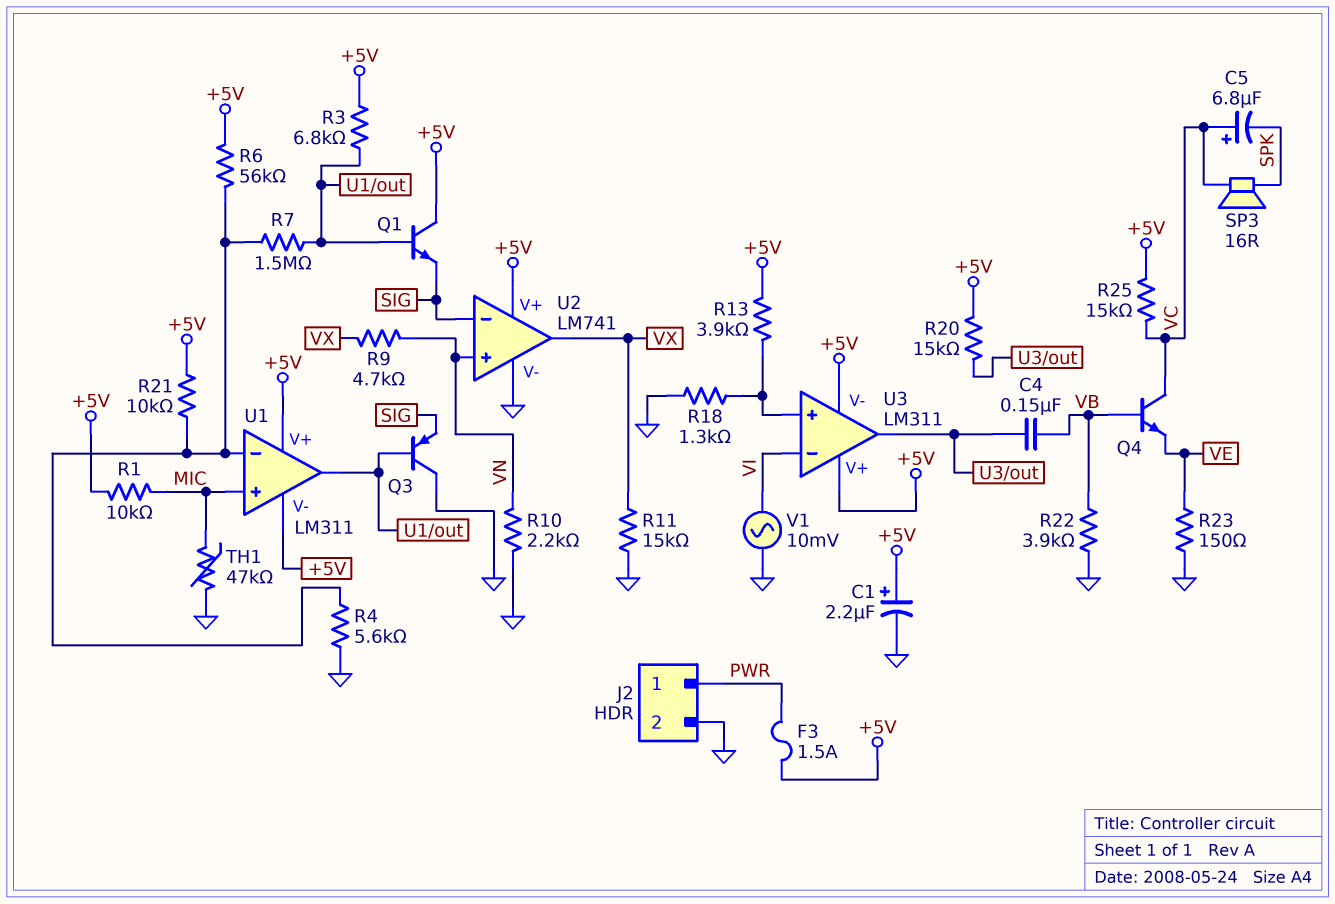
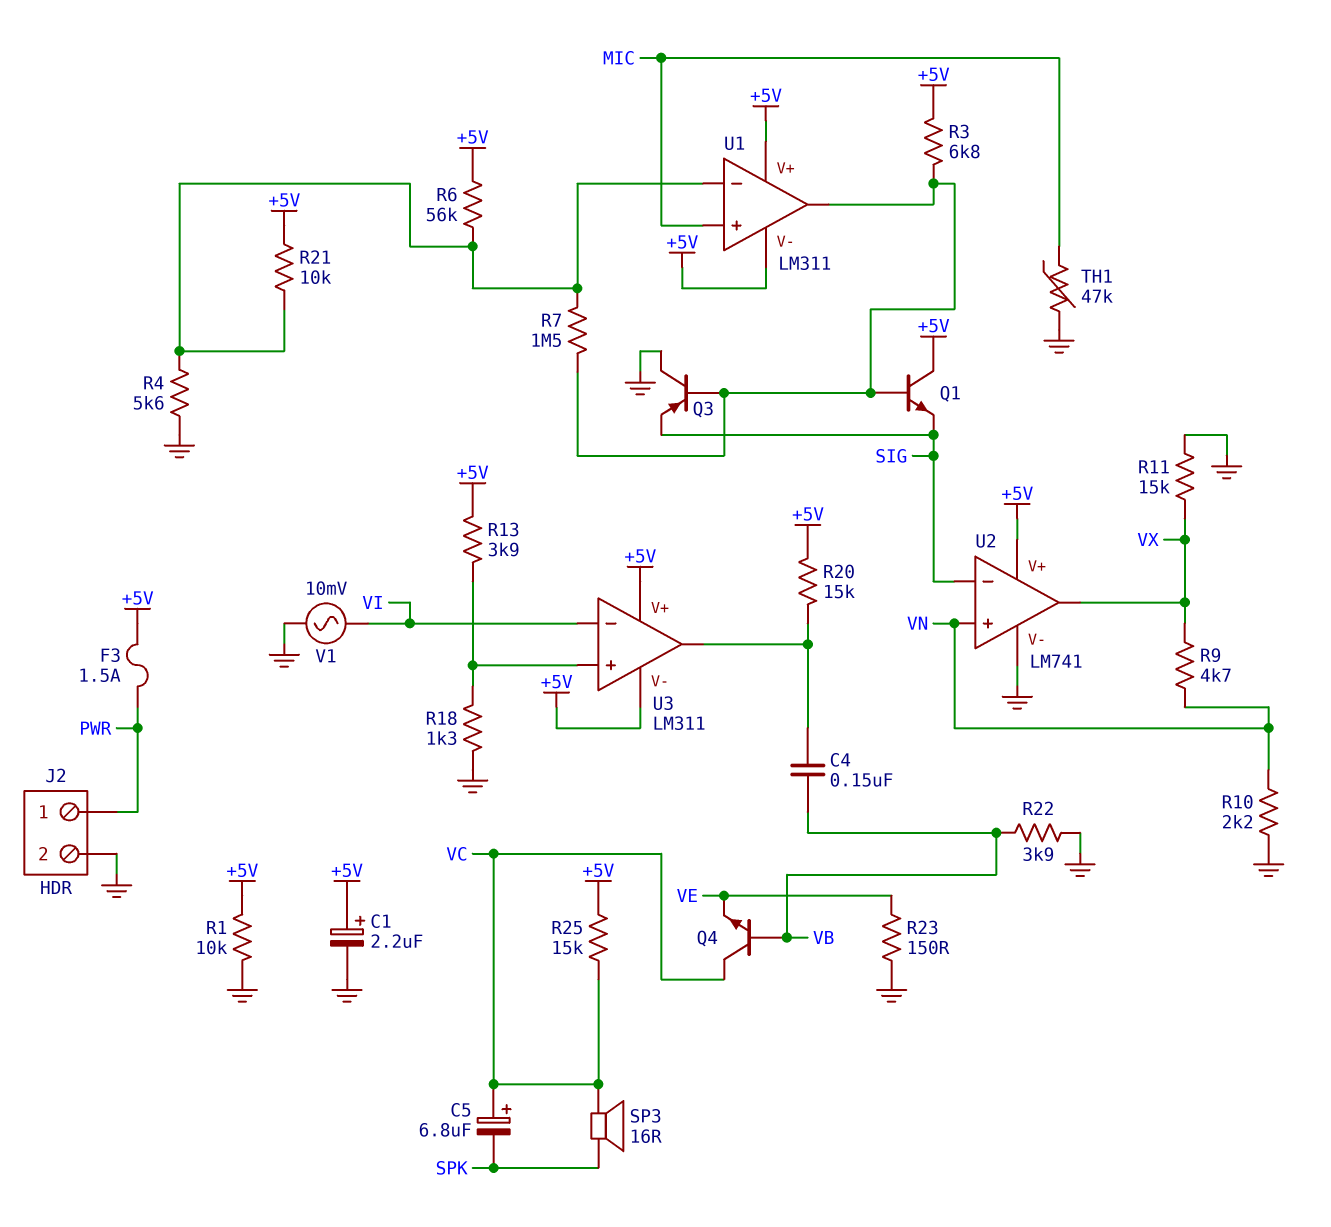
R1: 10k (+5V, MIC) -> 10k (+5V, GND)

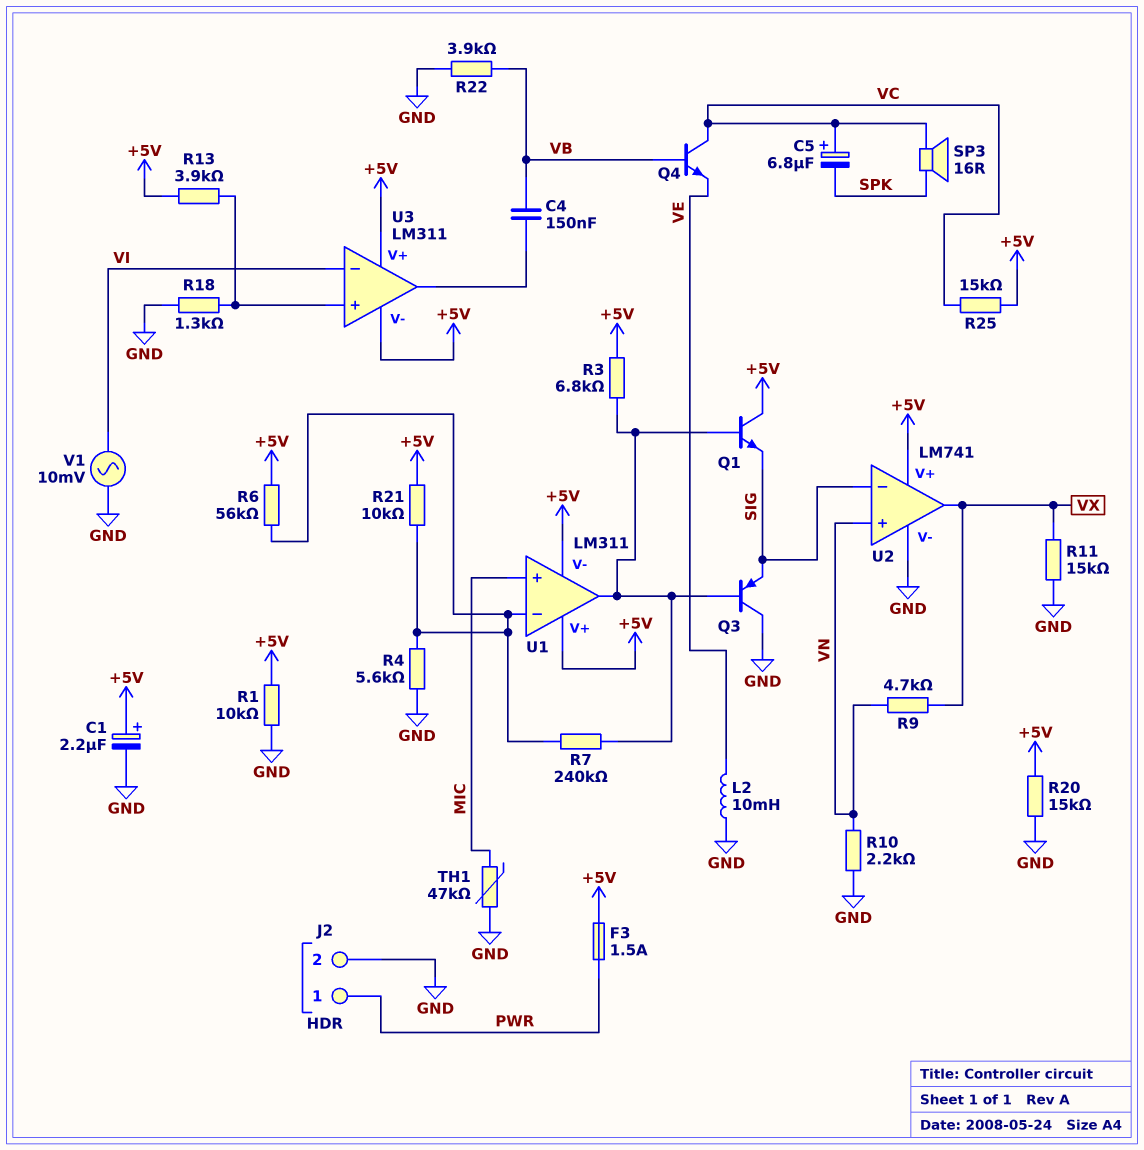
L2: none -> 10mH (GND, VE)
R7: 1.5M (U1/in-, U1/out) -> 240k (U1/in-, U1/out)
R20: 15k (+5V, U3/out) -> 15k (+5V, GND)
R23: 150 (GND, VE) -> none

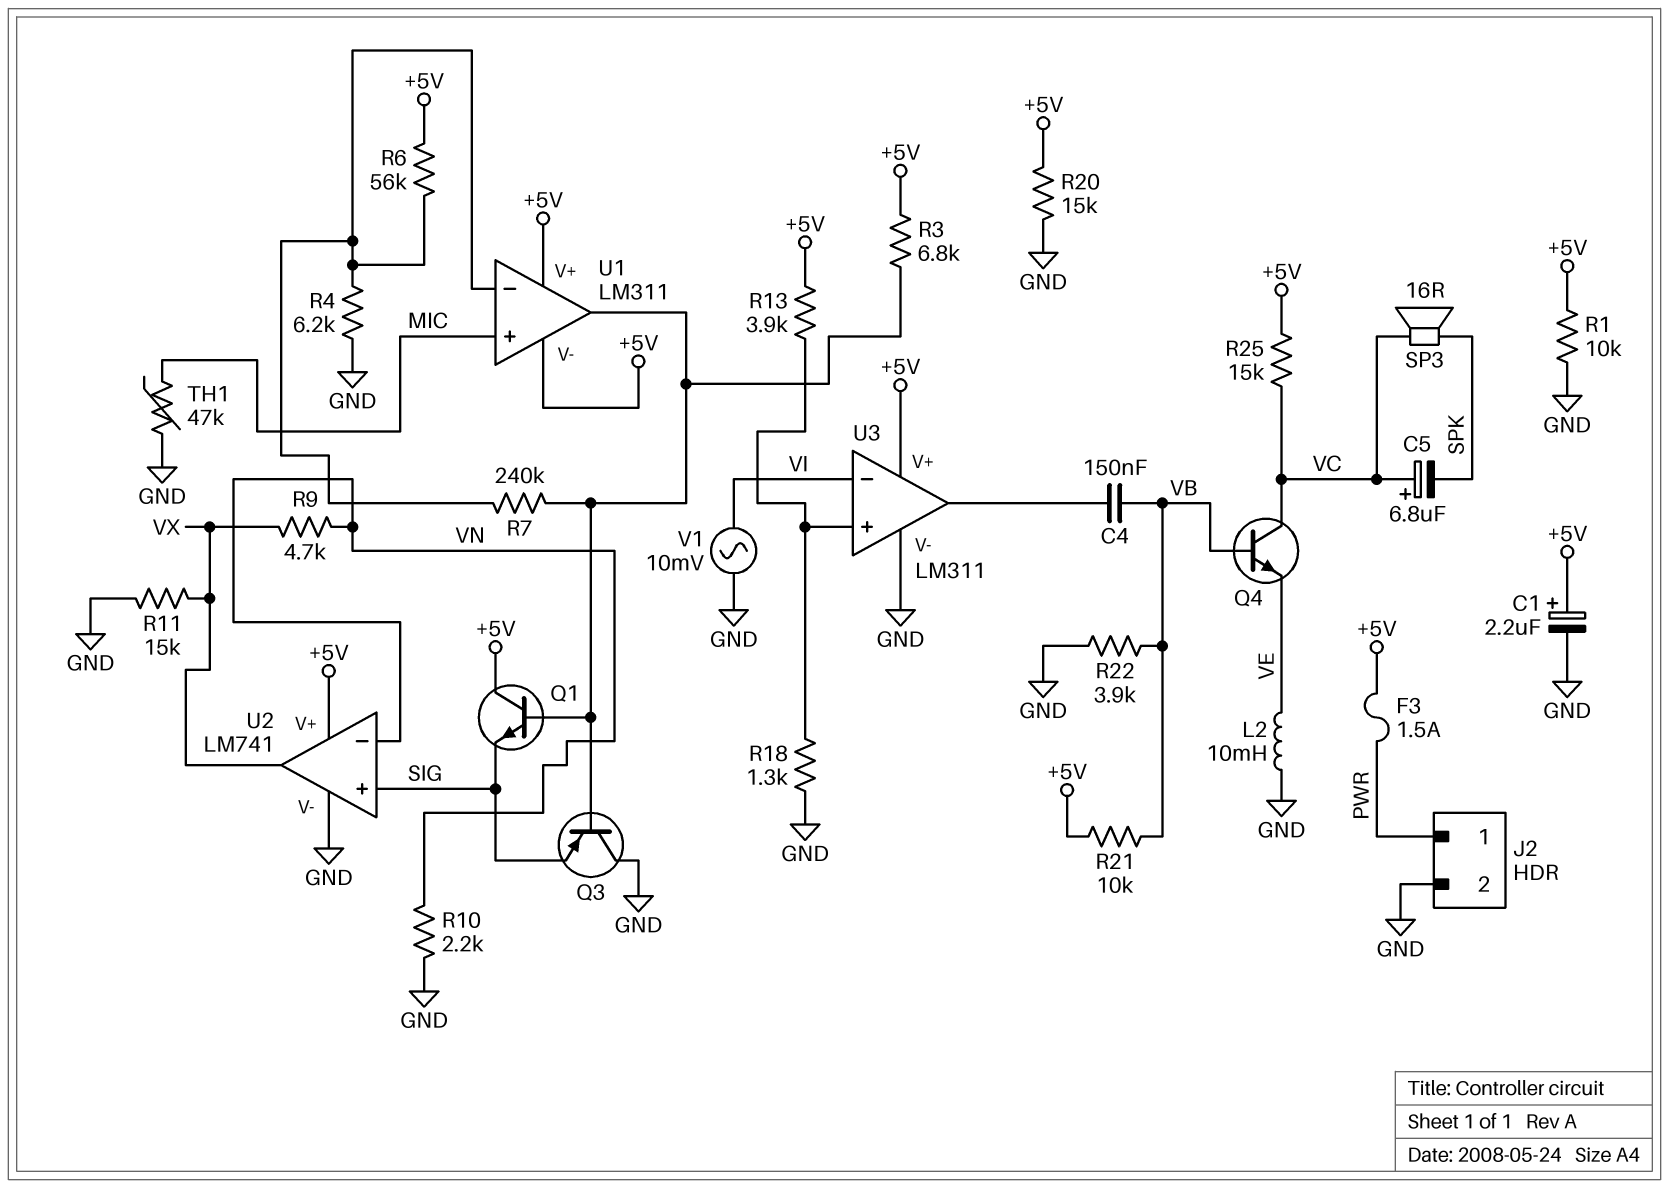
R4: 5.6k (GND, U1/in-) -> 6.2k (GND, U1/in-)
R21: 10k (+5V, U1/in-) -> 10k (+5V, VB)
U2 pin in+: VN -> SIG
U2 pin in-: SIG -> VN
U3 pin V-: +5V -> GND

